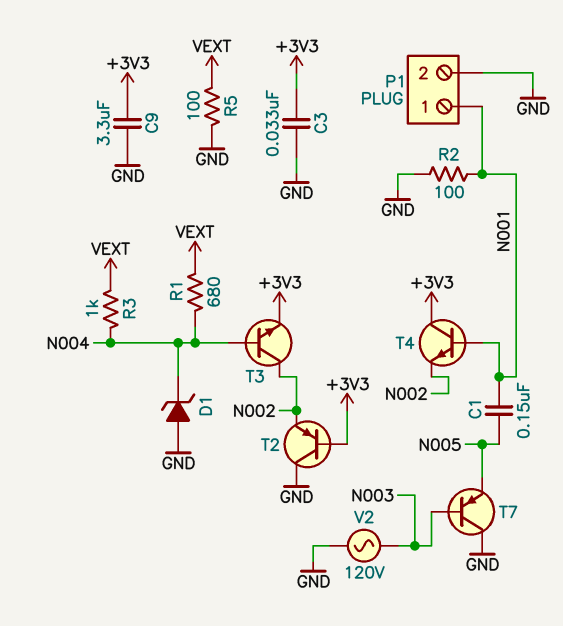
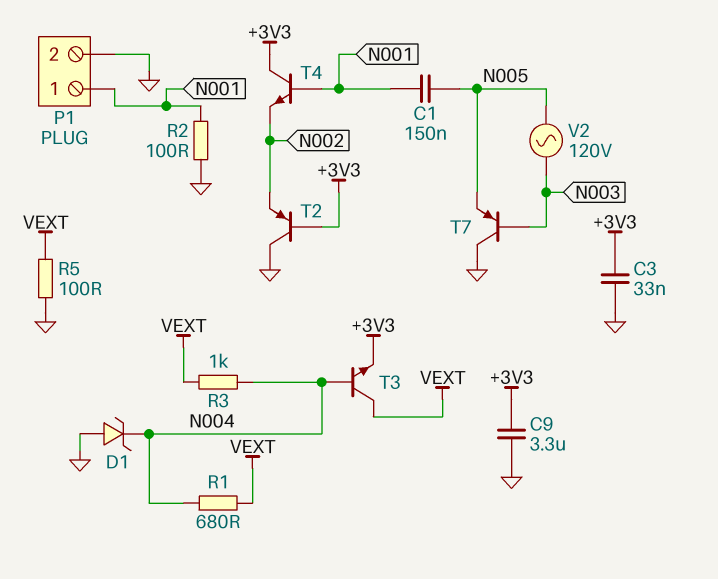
T3: NPN (B N004, C N002, E +3V3) -> NPN (B N004, C VEXT, E +3V3)
V2: AC 120V (GND, N003) -> AC 120V (N003, N005)

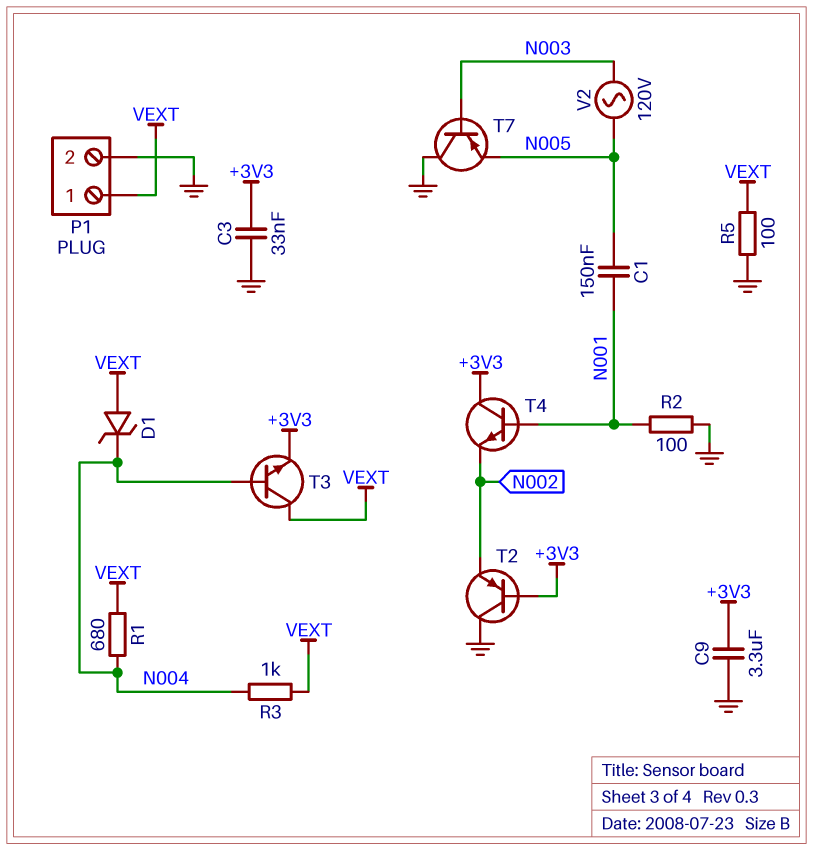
D1: zener (A GND, K N004) -> zener (A VEXT, K N004)
P1 pin 1: N001 -> VEXT

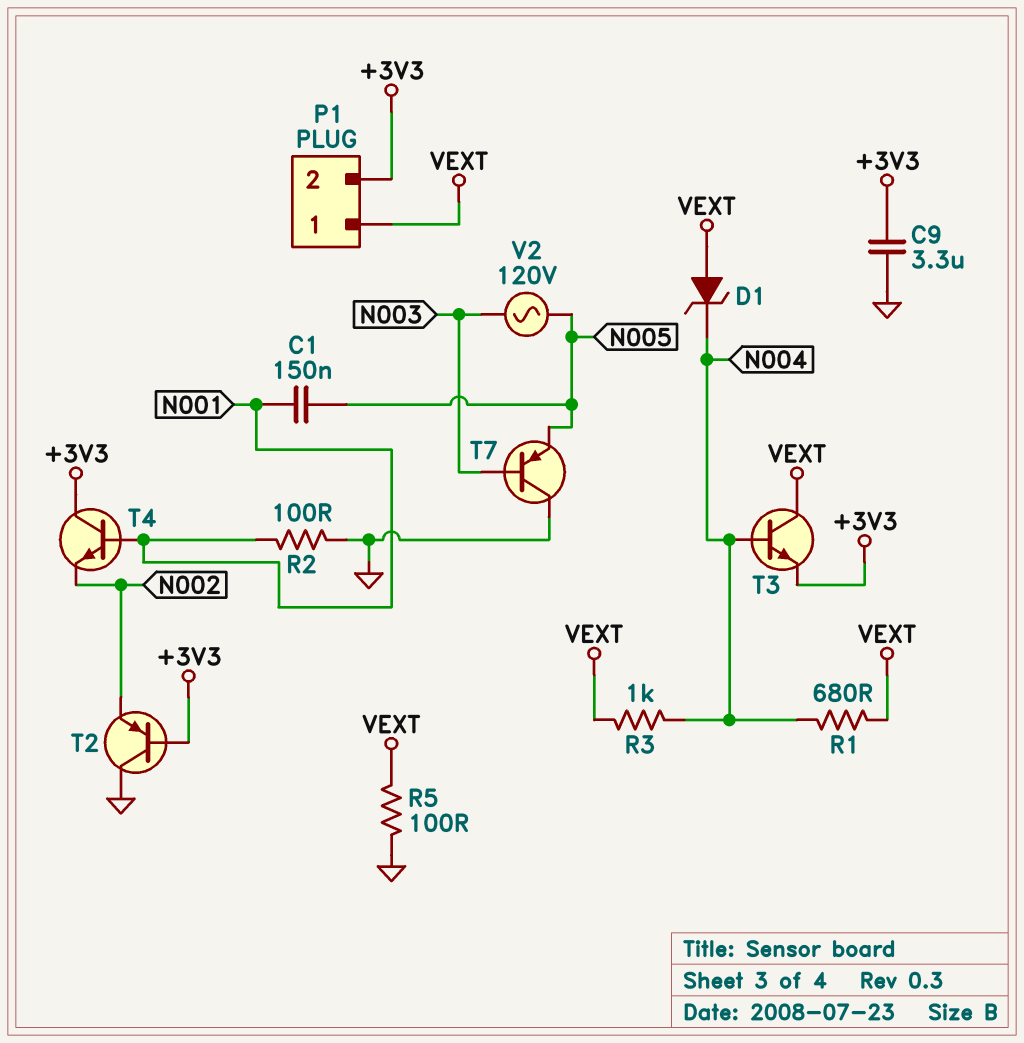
C3: 33nF (+3V3, GND) -> none
P1 pin 2: GND -> +3V3

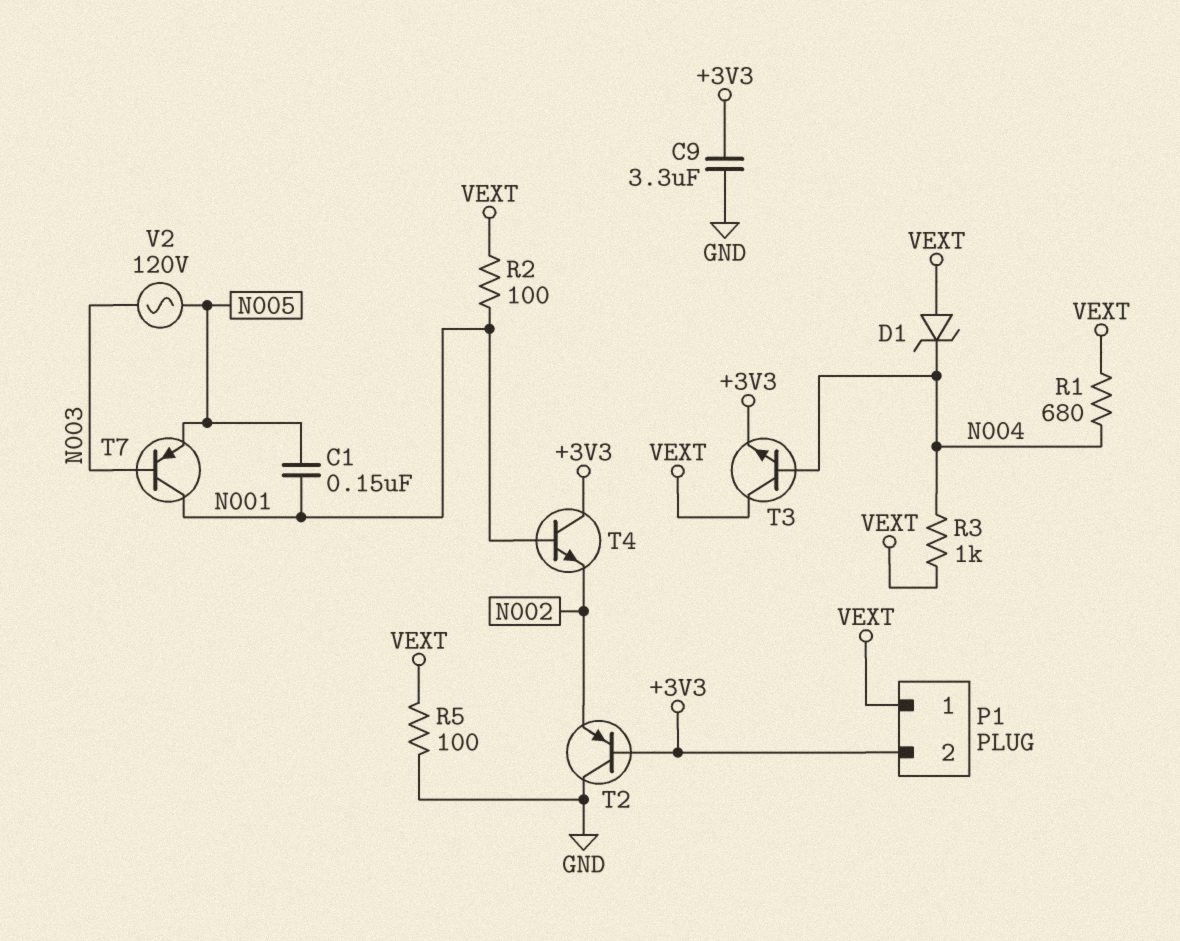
R2: 100 (GND, N001) -> 100 (N001, VEXT)
T7: PNP (B N003, C GND, E N005) -> PNP (B N003, C N001, E N005)

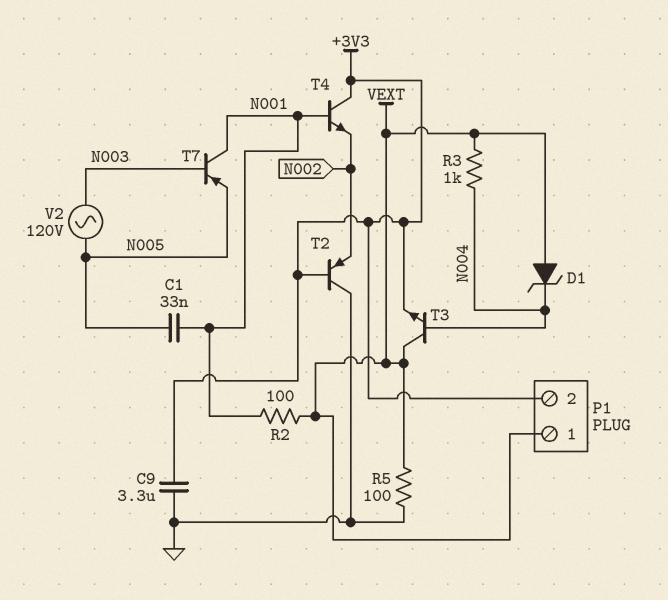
C1: 150nF (N001, N005) -> 33nF (N001, N005)
R1: 680 (N004, VEXT) -> none

